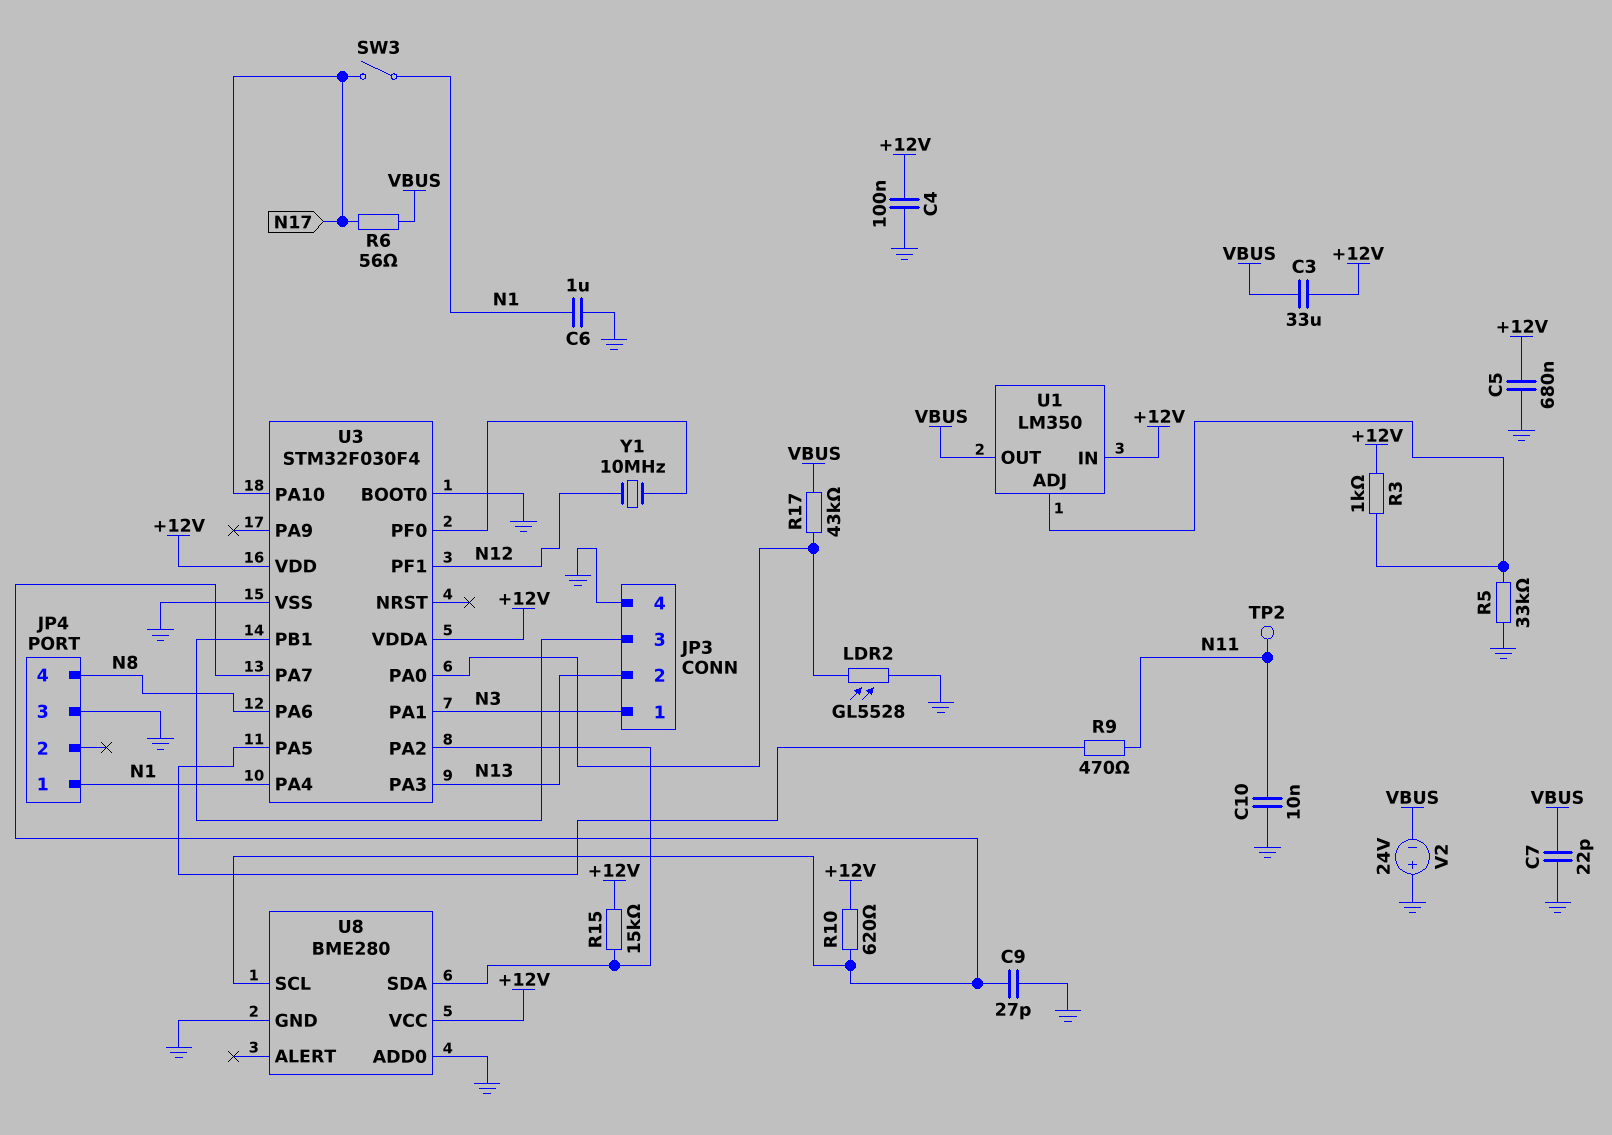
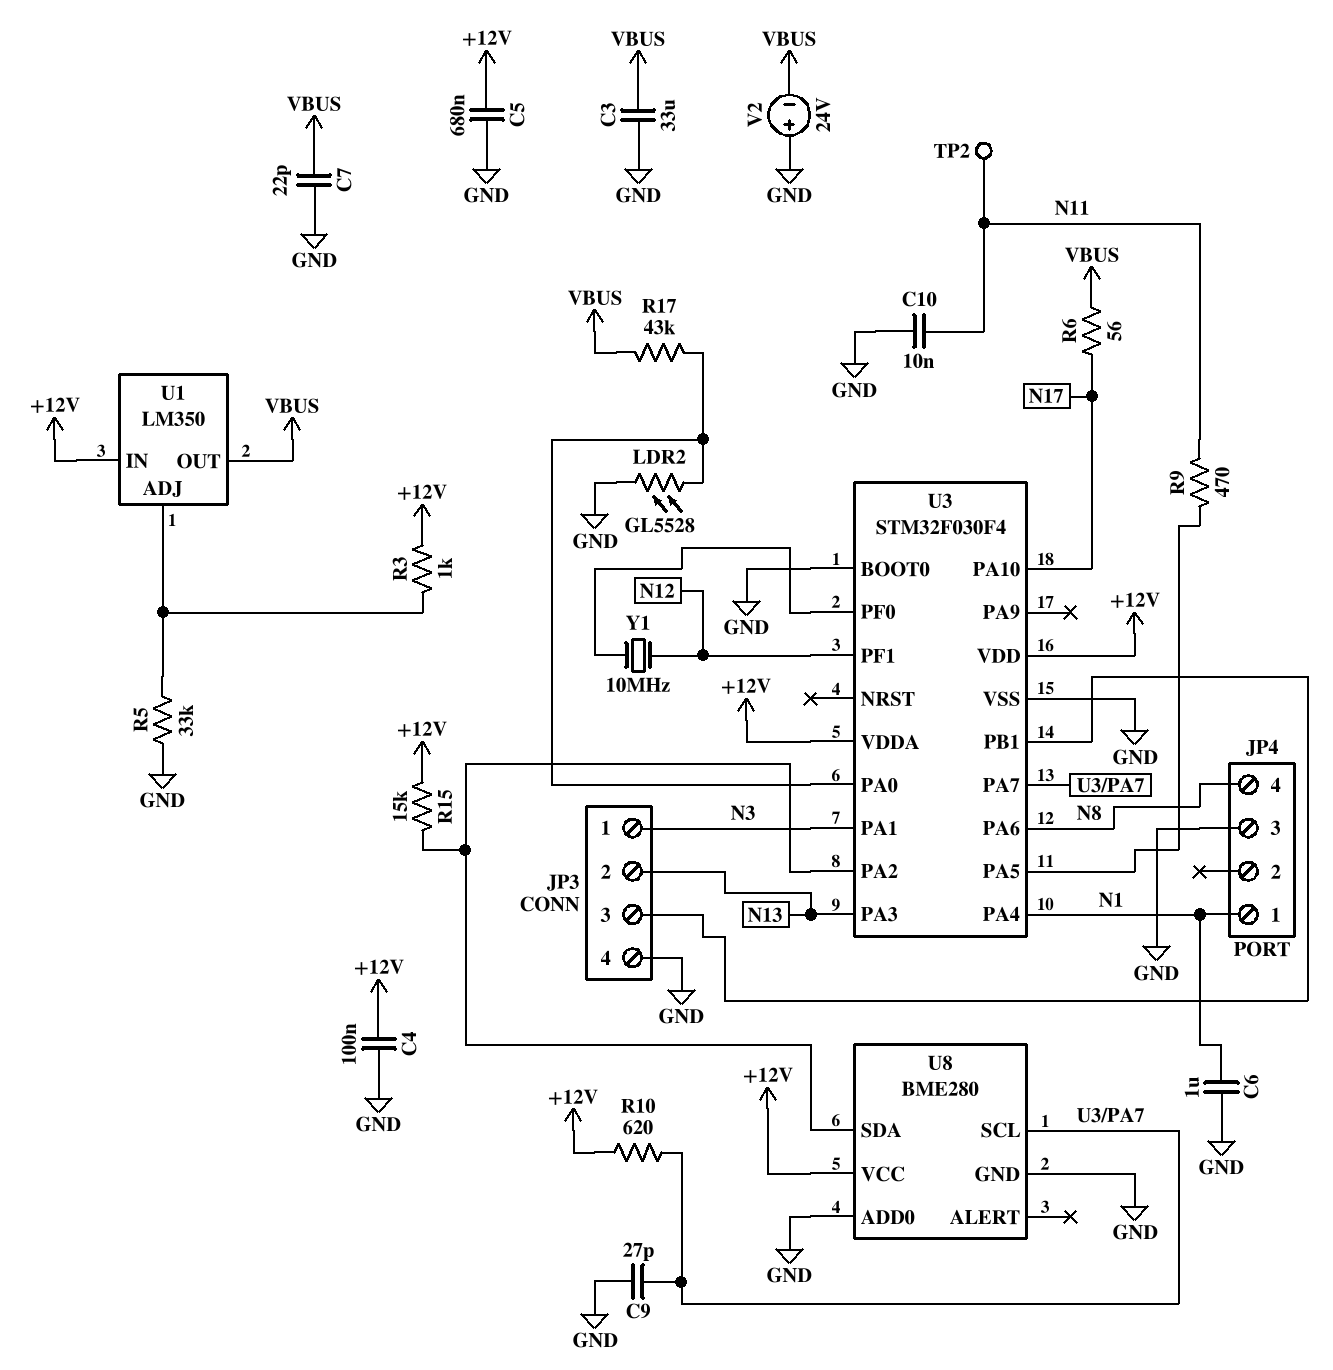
C3: 33uF (+12V, VBUS) -> 33uF (GND, VBUS)
SW3: switch (N1, N17) -> none

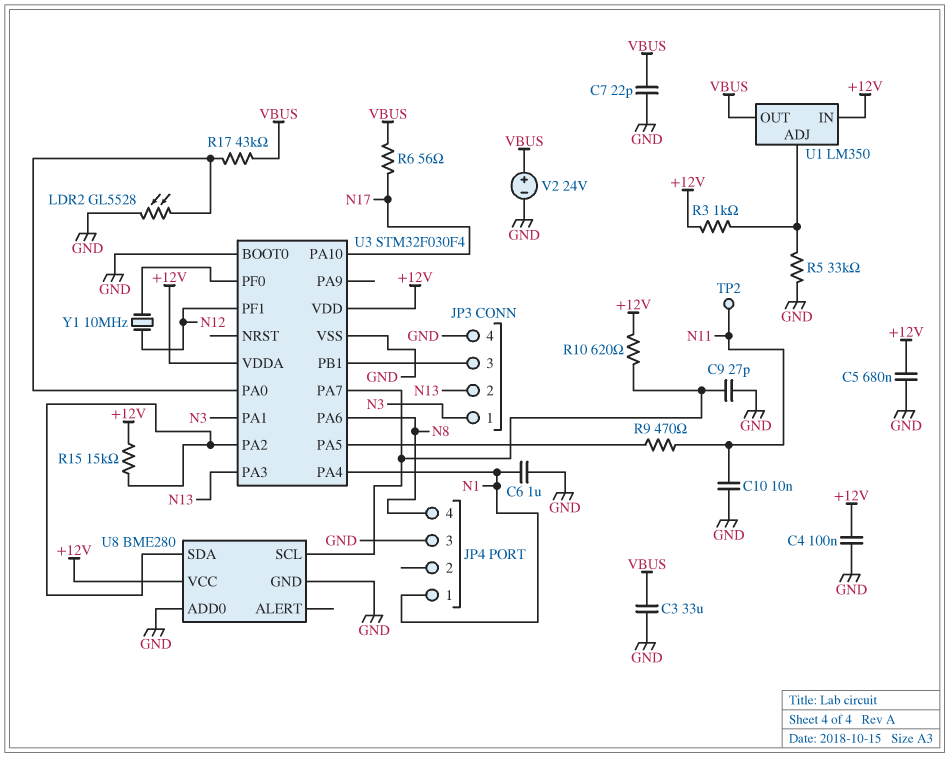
V2: 24V (plus GND, minus VBUS) -> 24V (plus VBUS, minus GND)

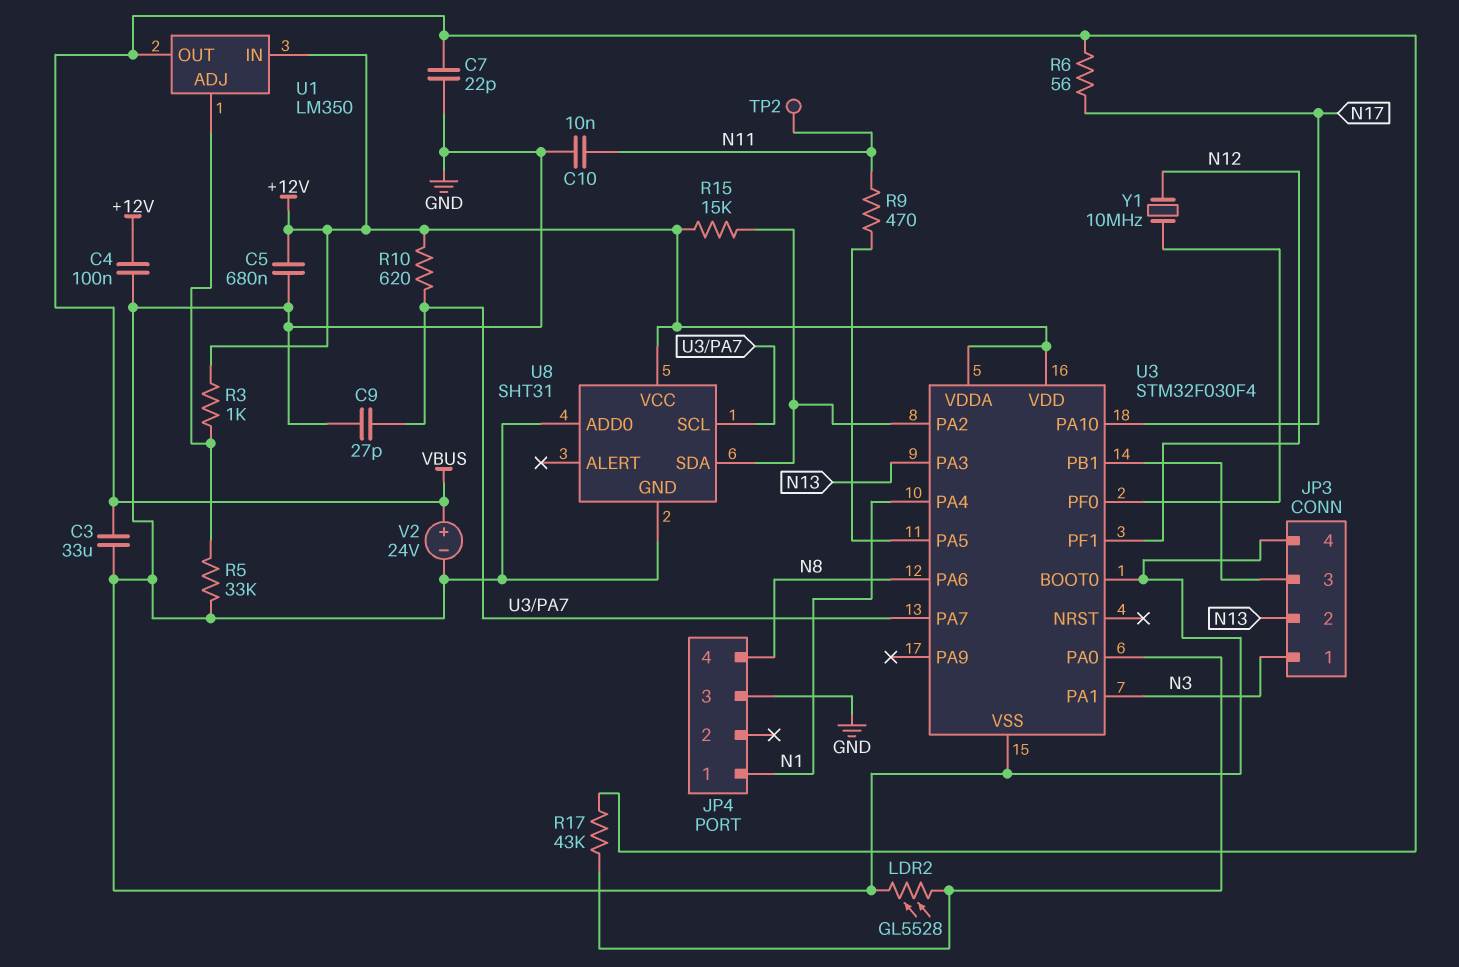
C6: 1uF (GND, N1) -> none
U8: BME280 -> SHT31

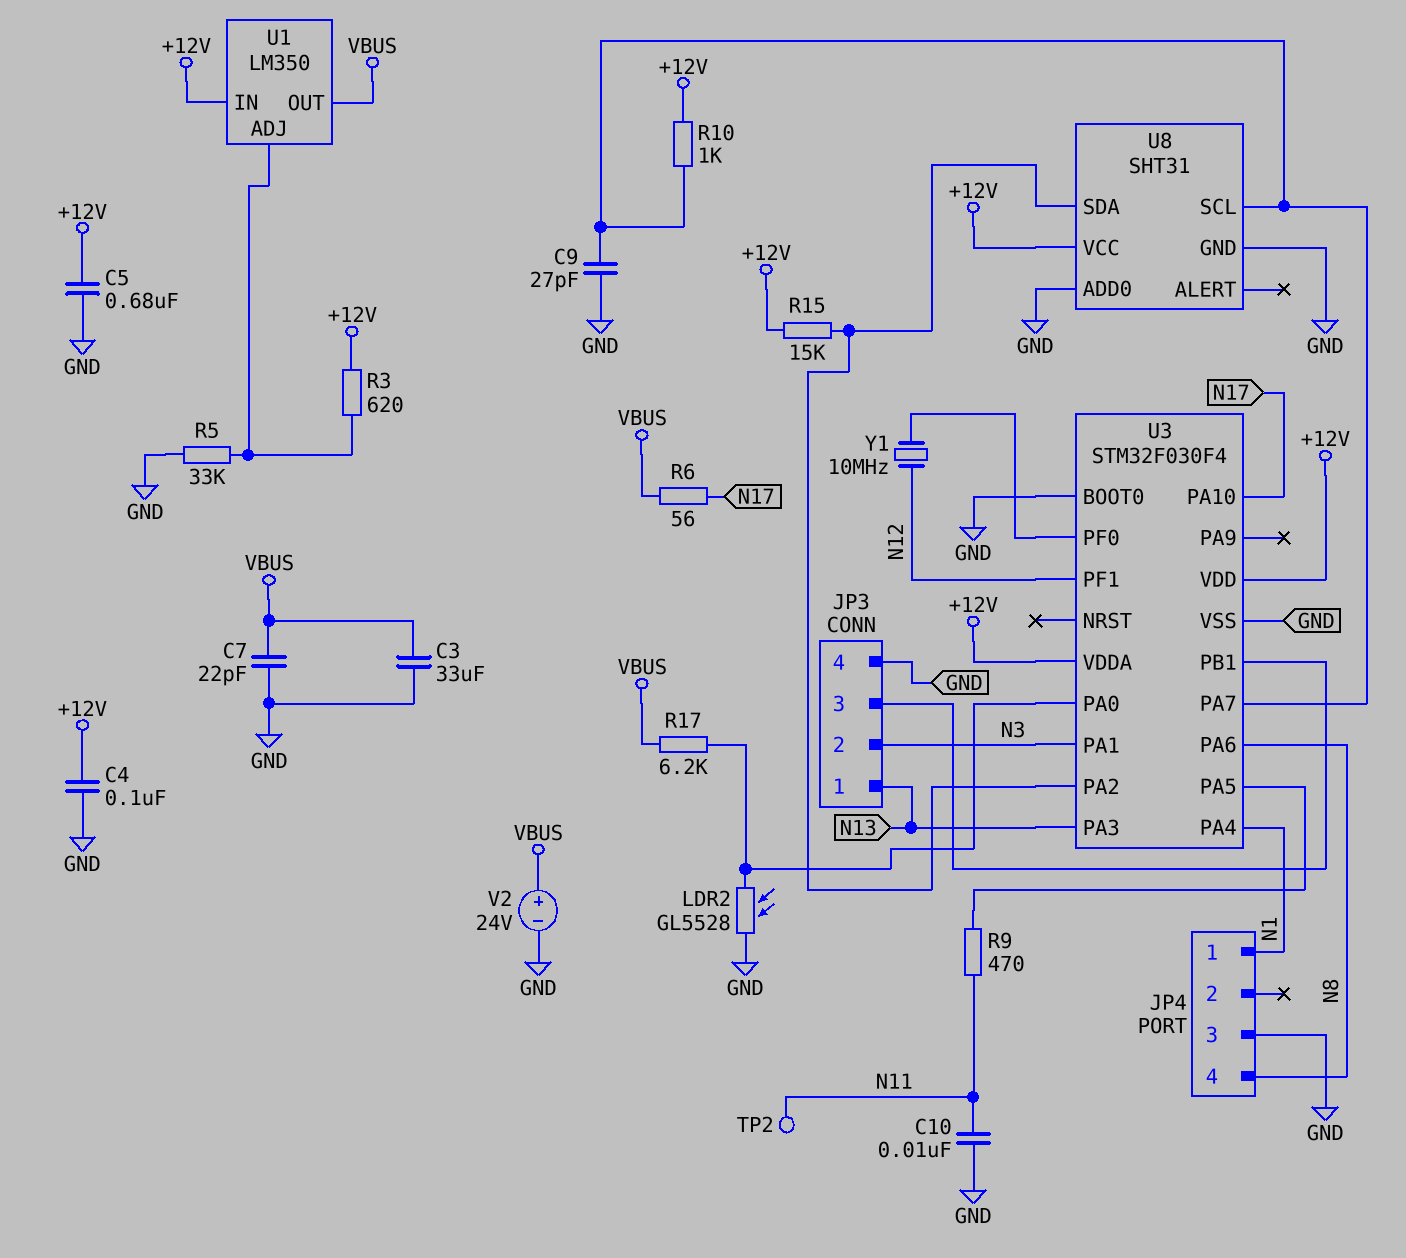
JP3 pin 1: N3 -> N13
JP3 pin 2: N13 -> N3
R3: 1k (+12V, U1/ADJ) -> 620 (+12V, U1/ADJ)
R10: 620 (+12V, U3/PA7) -> 1k (+12V, U3/PA7)
R17: 43k (U3/PA0, VBUS) -> 6.2k (U3/PA0, VBUS)

